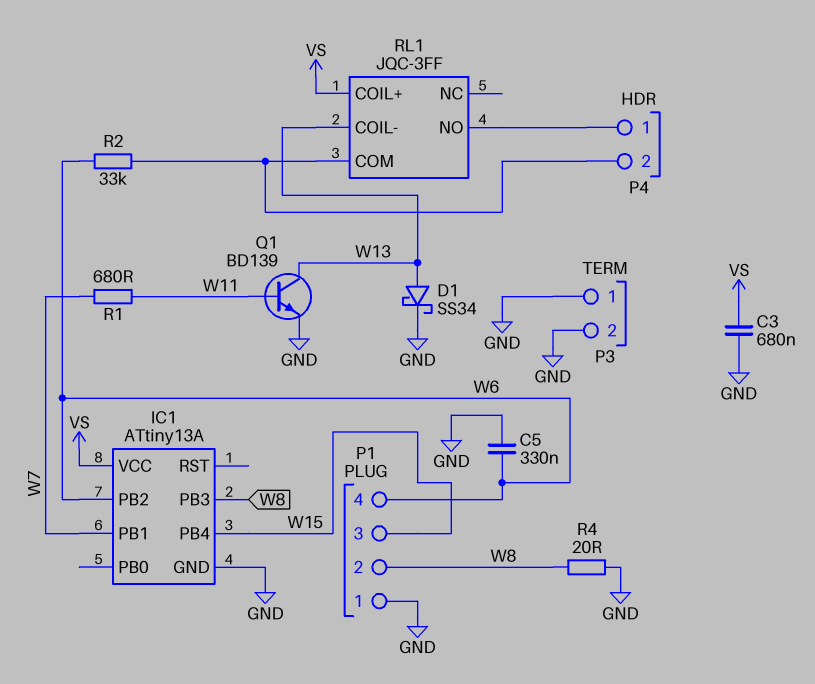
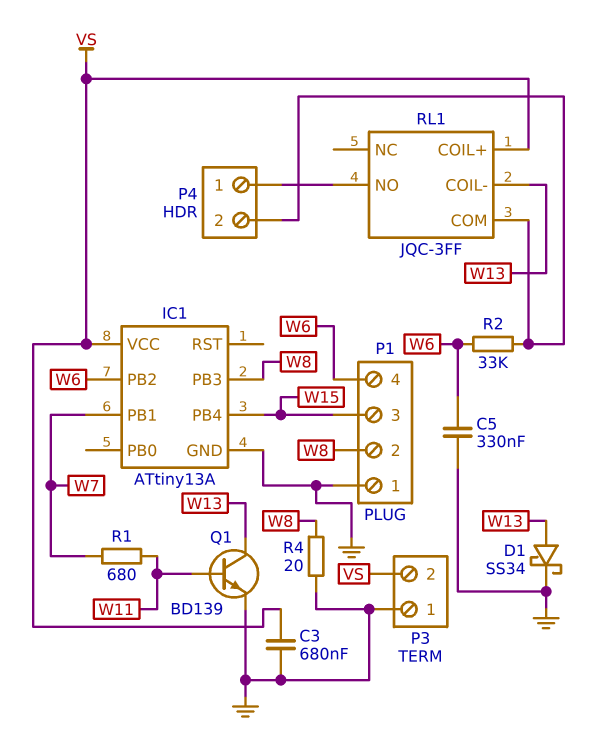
P3 pin 2: GND -> VS

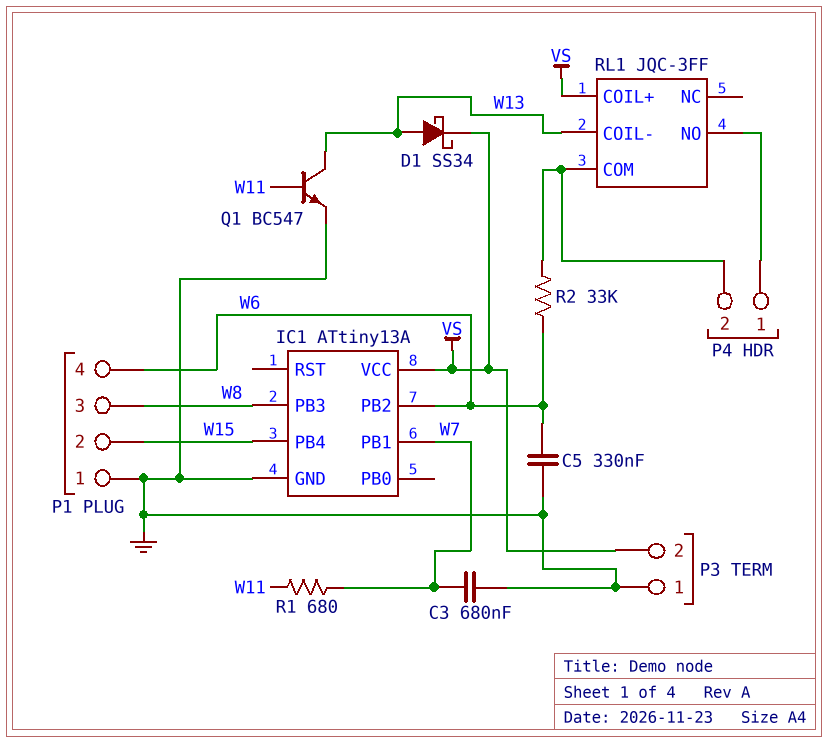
C3: 680nF (GND, VS) -> 680nF (GND, W7)
D1: schottky SS34 (A W13, K GND) -> schottky SS34 (A W13, K VS)
P1 pin 2: W8 -> W15
P1 pin 3: W15 -> W8
Q1: NPN BD139 (B W11, C W13, E GND) -> NPN BC547 (B W11, C W13, E GND)
R4: 20 (GND, W8) -> none

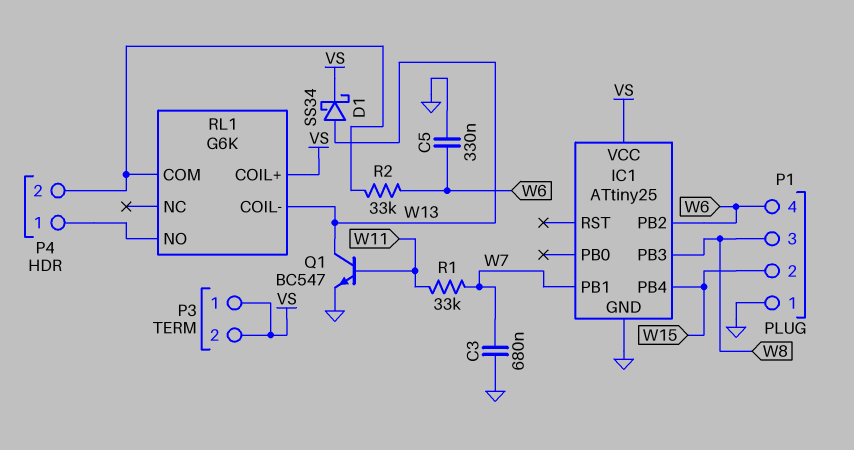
IC1: ATtiny13A -> ATtiny25
P3 pin 1: GND -> VS
R1: 680 (W7, W11) -> 33k (W7, W11)
RL1: JQC-3FF -> G6K

